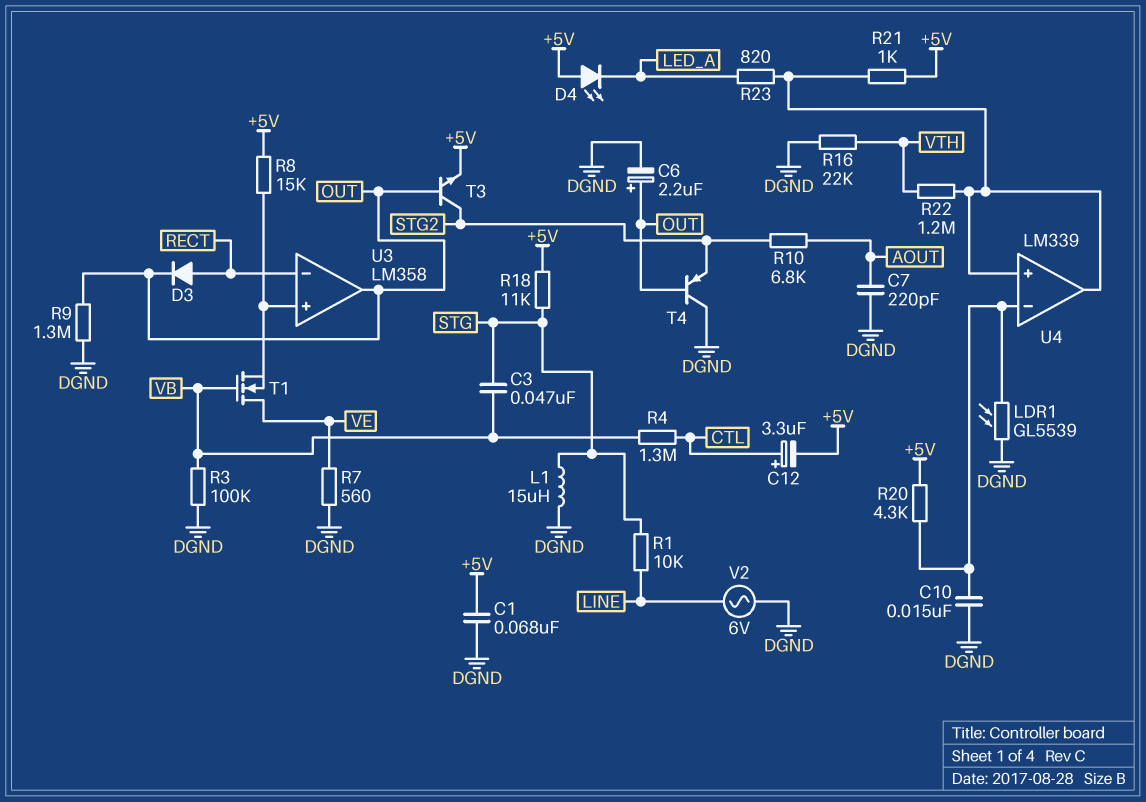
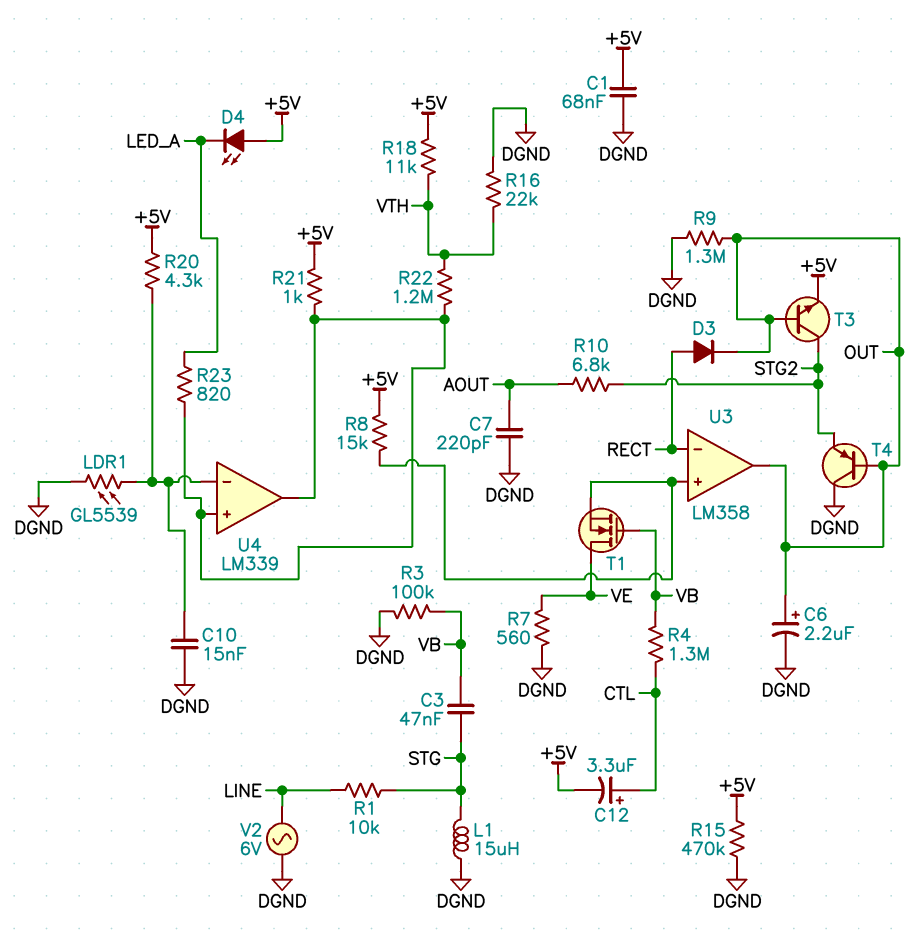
R15: none -> 470k (+5V, DGND)
R18: 11k (+5V, STG) -> 11k (+5V, VTH)

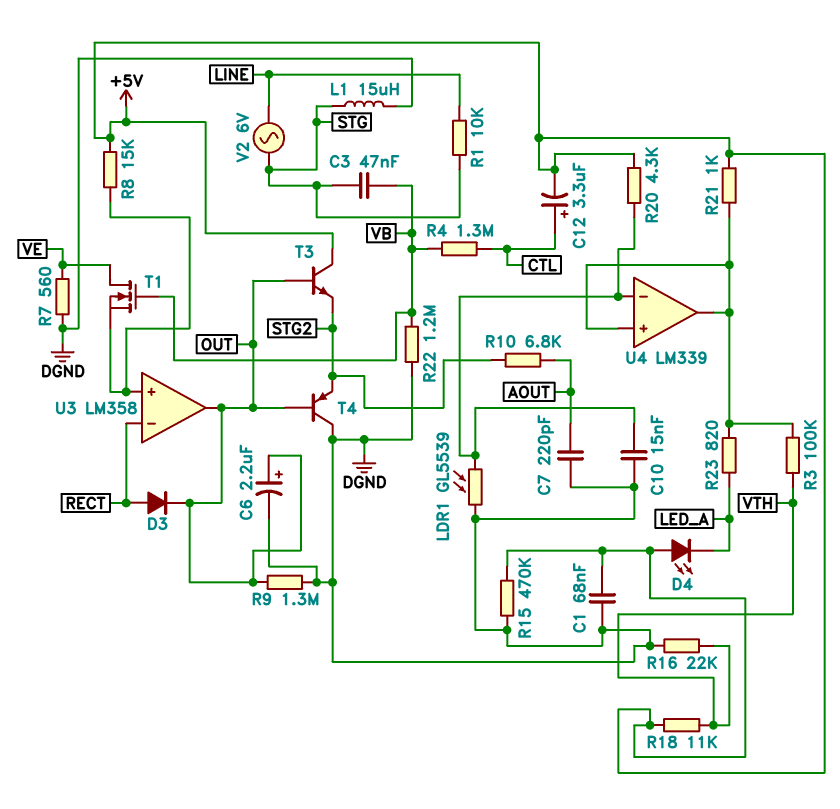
R3: 100k (DGND, VB) -> 100k (U4/in+, VTH)
R22: 1.2M (U4/in+, VTH) -> 1.2M (DGND, VB)
T3: NPN (B OUT, C STG2, E +5V) -> NPN (B OUT, C +5V, E STG2)
V2: AC 6V (DGND, LINE) -> AC 6V (LINE, STG)

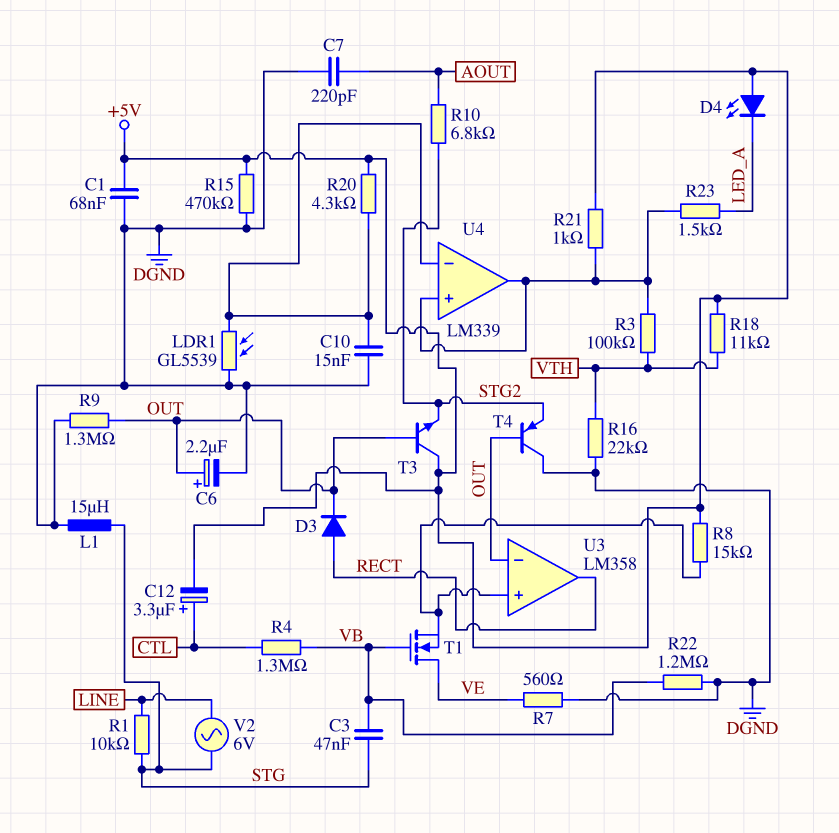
R23: 820 (LED_A, U4/in+) -> 1.5k (LED_A, U4/in+)
U3 pin in-: RECT -> OUT
U3 pin out: OUT -> RECT

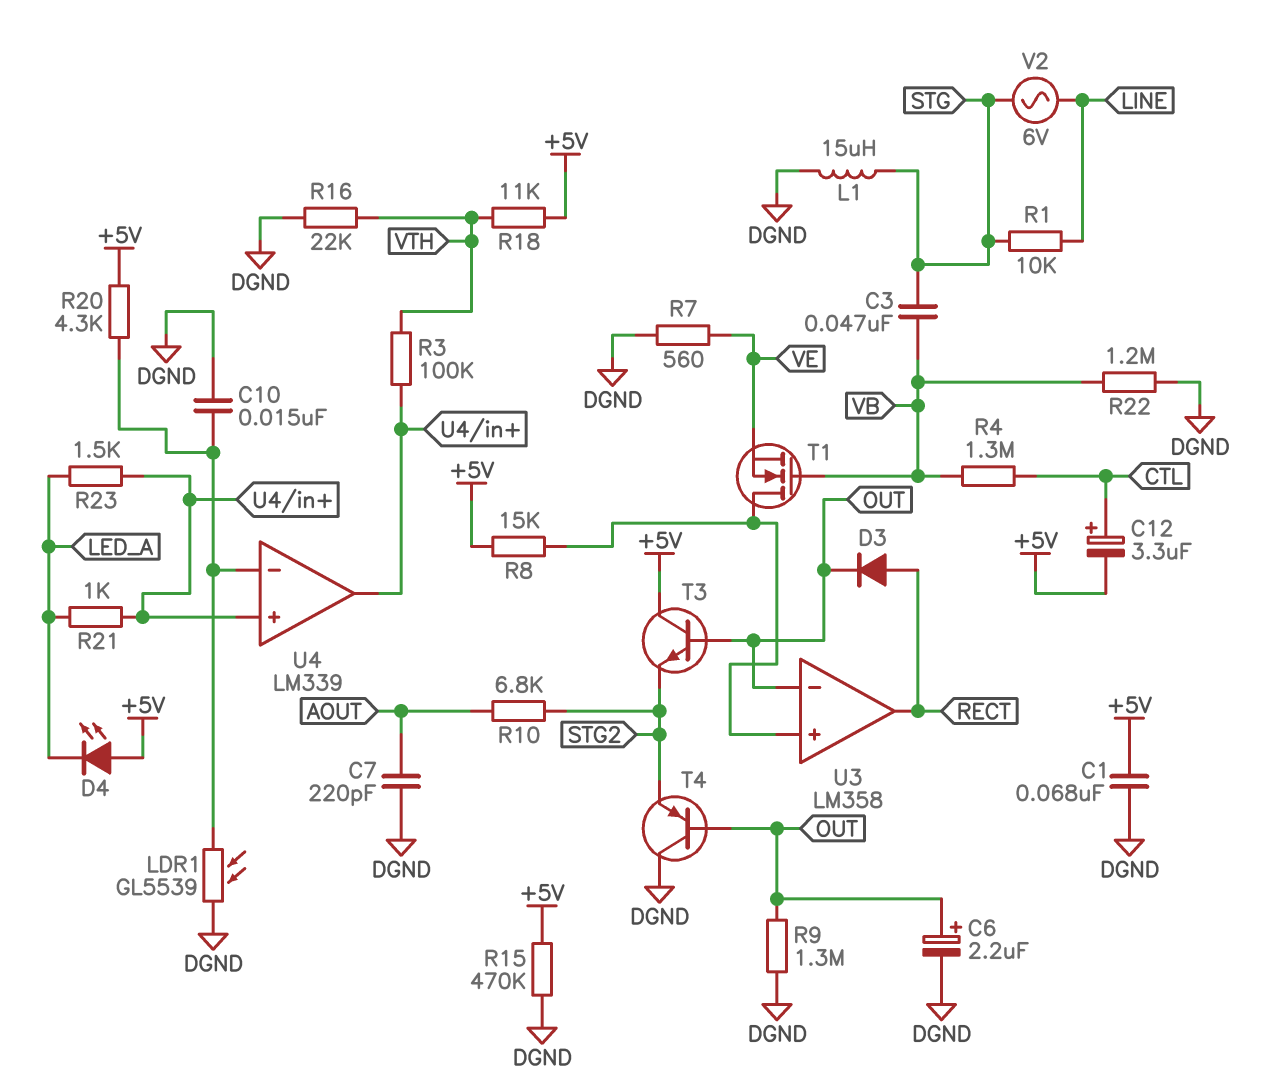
R21: 1k (+5V, U4/in+) -> 1k (LED_A, U4/in+)
T1: NMOS (G VB, D VE, S U3/in+) -> NMOS (G VB, D U3/in+, S VE)

